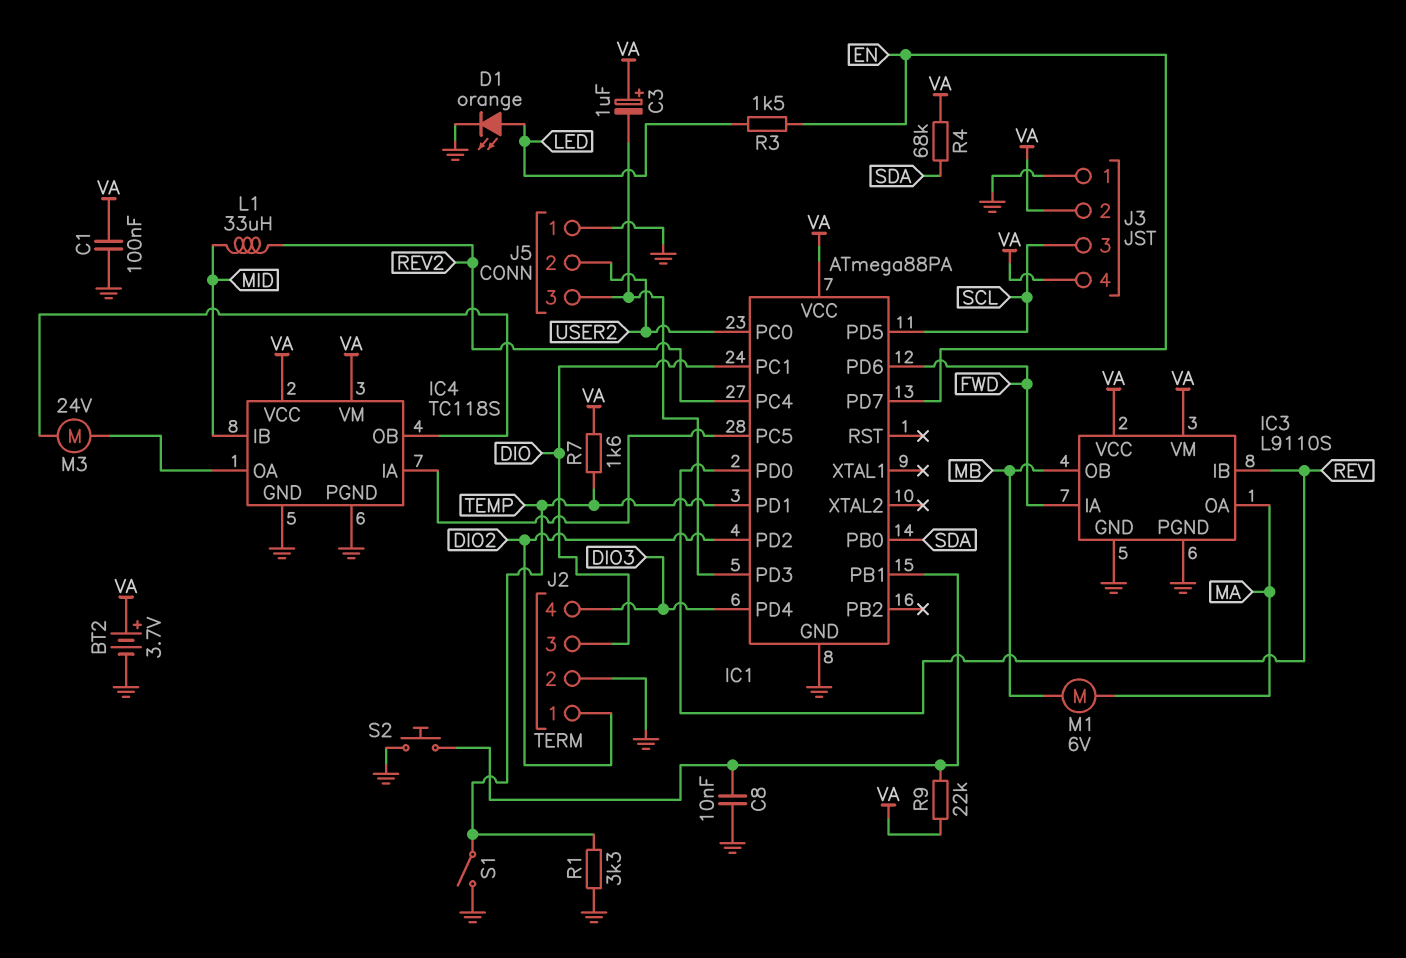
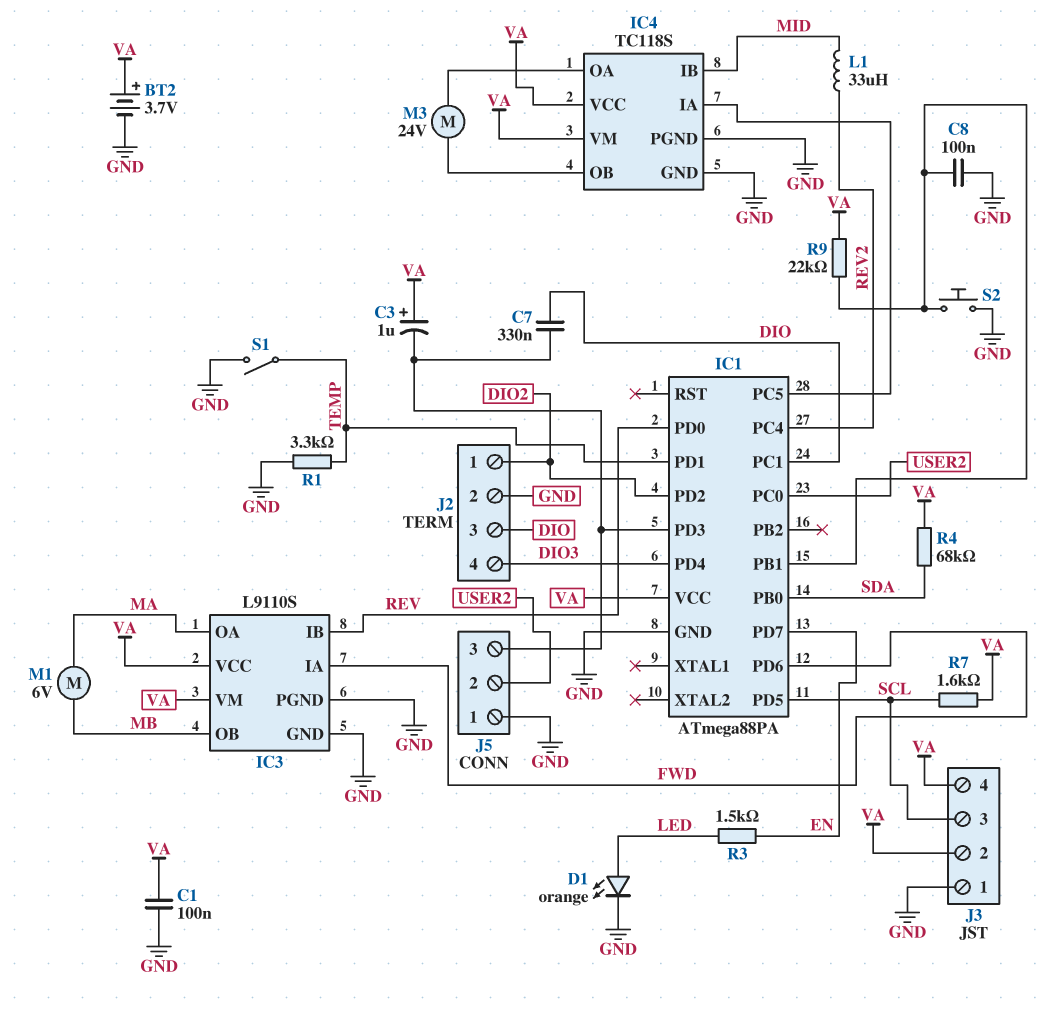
C7: none -> 330nF (DIO, IC1/PD3)
C8: 10nF (GND, IC1/PB1) -> 100nF (GND, IC1/PB1)
R7: 1.6k (TEMP, VA) -> 1.6k (SCL, VA)

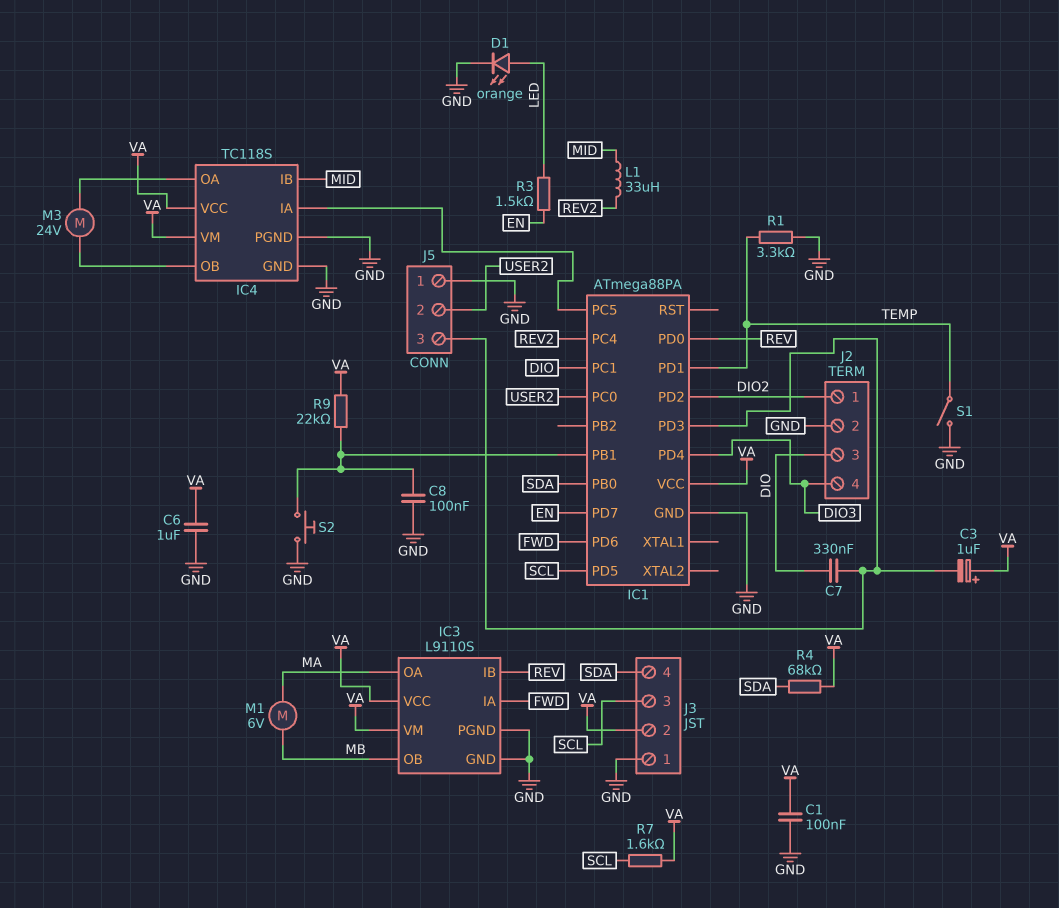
BT2: 3.7V (plus VA, minus GND) -> none
C6: none -> 1uF (GND, VA)
J3 pin 4: VA -> SDA

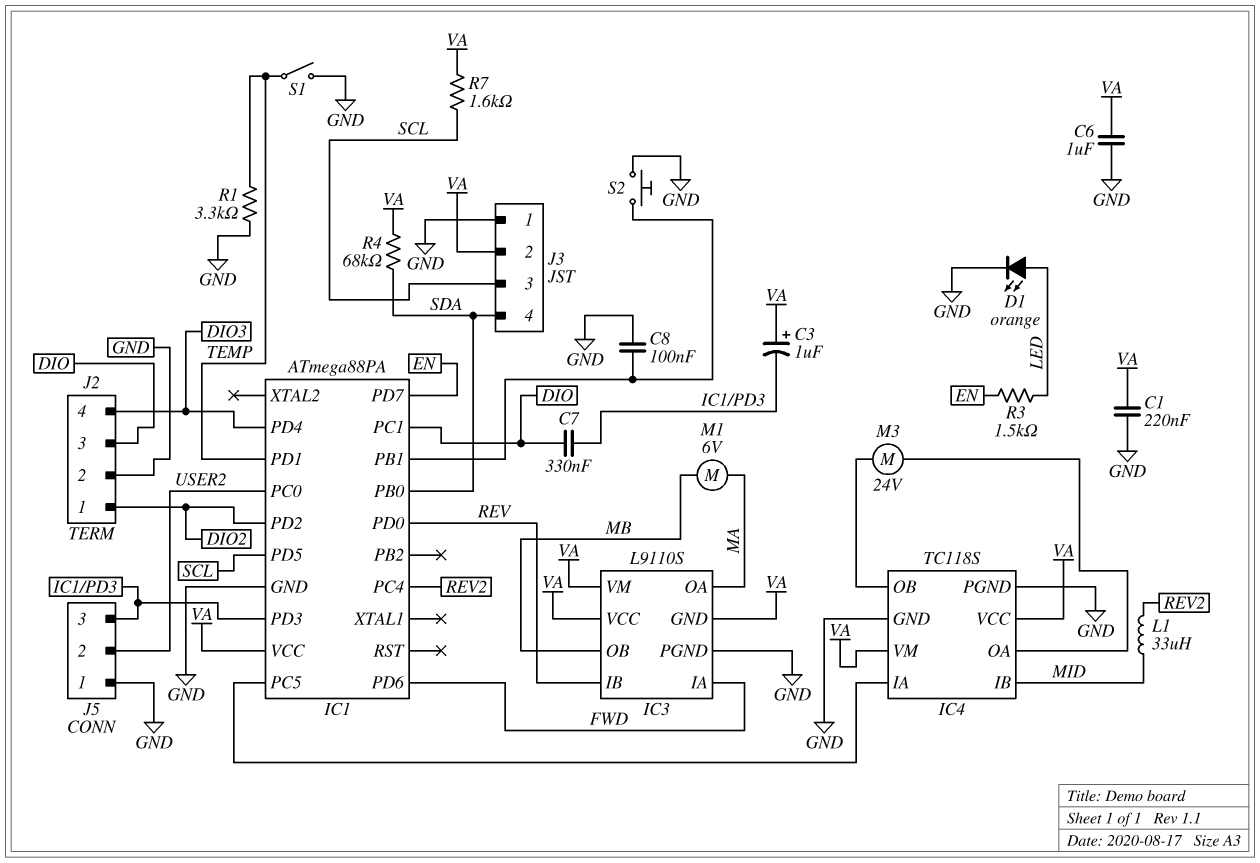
C1: 100nF (GND, VA) -> 220nF (GND, VA)
IC3 pin GND: GND -> VA
R9: 22k (IC1/PB1, VA) -> none

